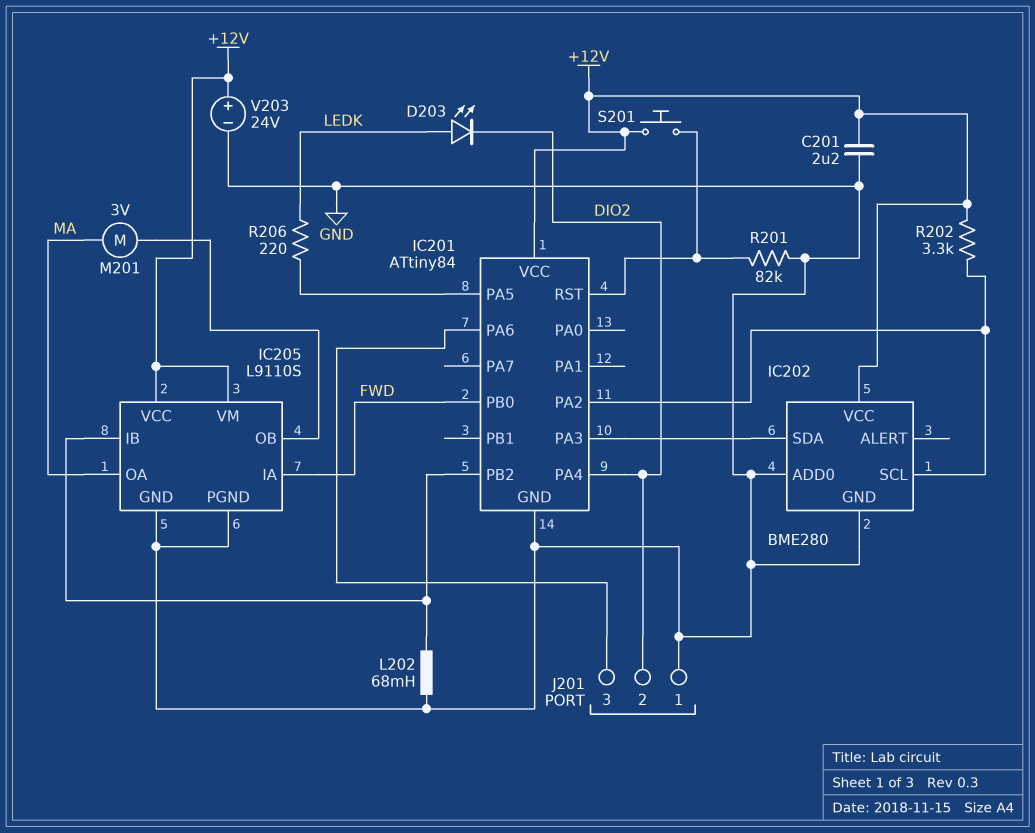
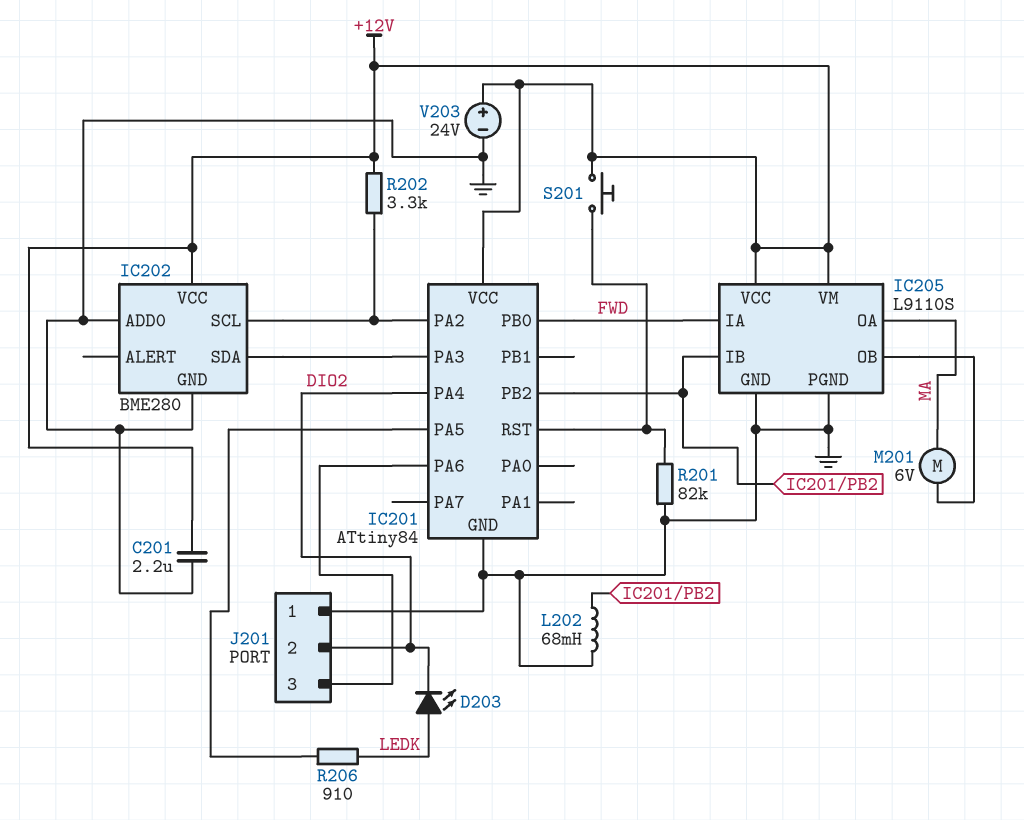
M201: motor 3V (IC205/OB, MA) -> motor 6V (IC205/OB, MA)
R206: 220 (IC201/PA5, LEDK) -> 910 (IC201/PA5, LEDK)

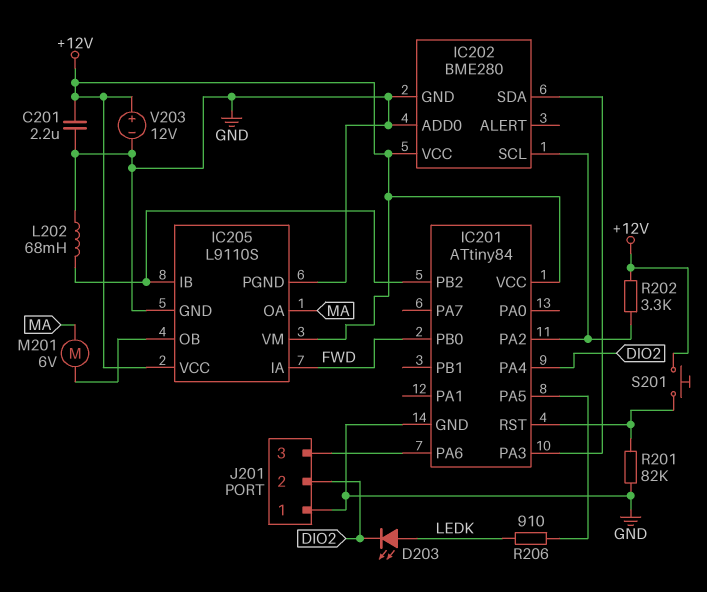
V203: 24V (plus +12V, minus GND) -> 12V (plus +12V, minus GND)

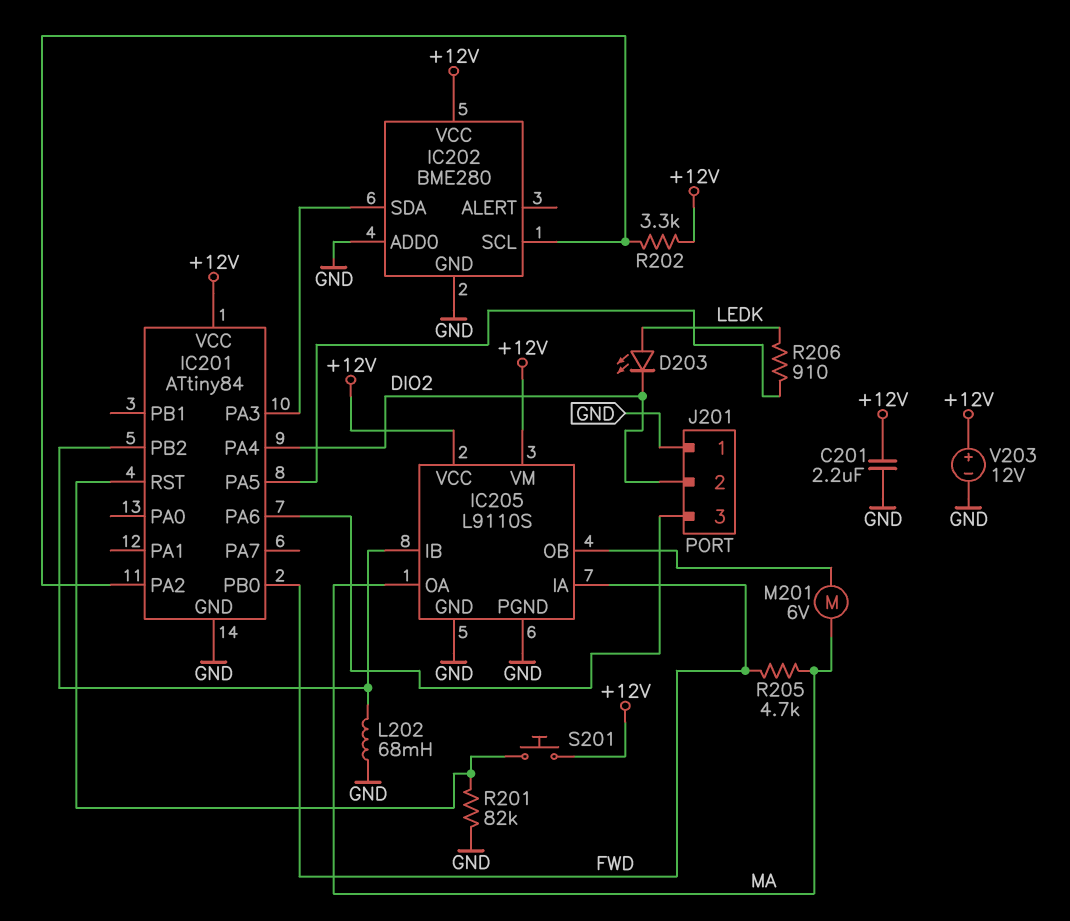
R205: none -> 4.7k (FWD, MA)

